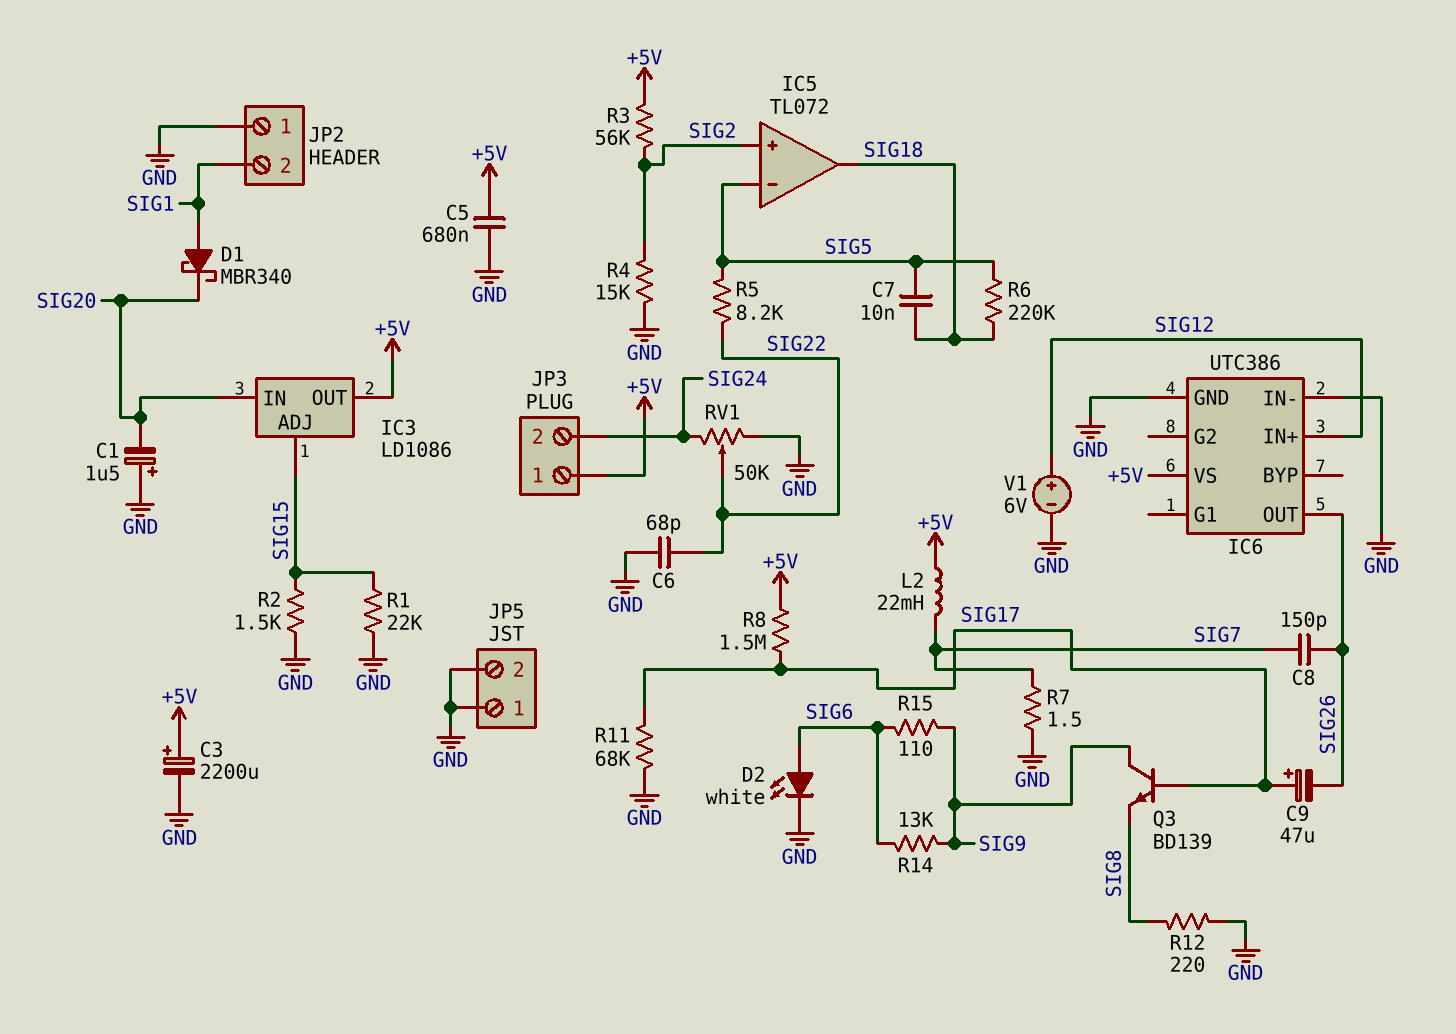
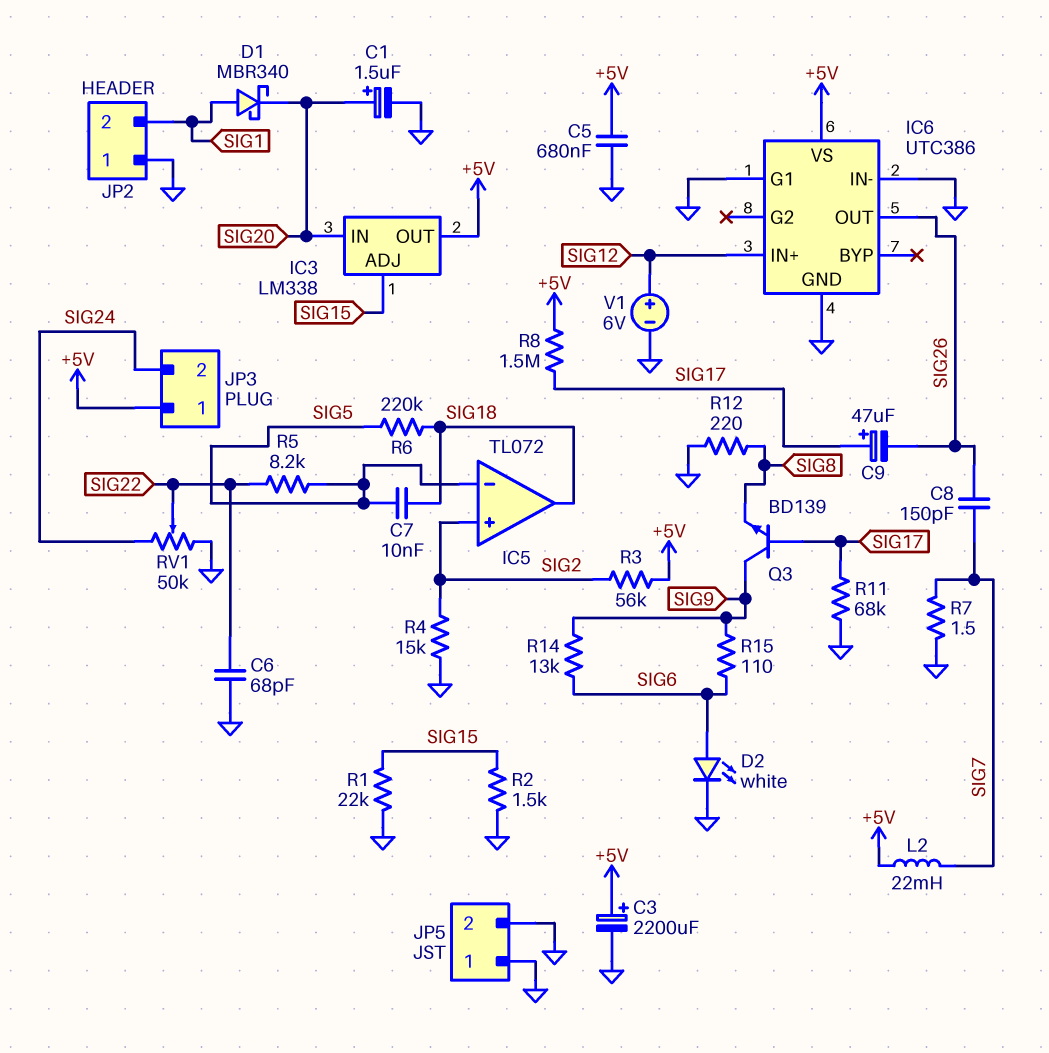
C1: 1.5uF (plus GND, minus SIG20) -> 1.5uF (plus SIG20, minus GND)
IC3: LD1086 -> LM338
IC6 pin G1: none -> GND

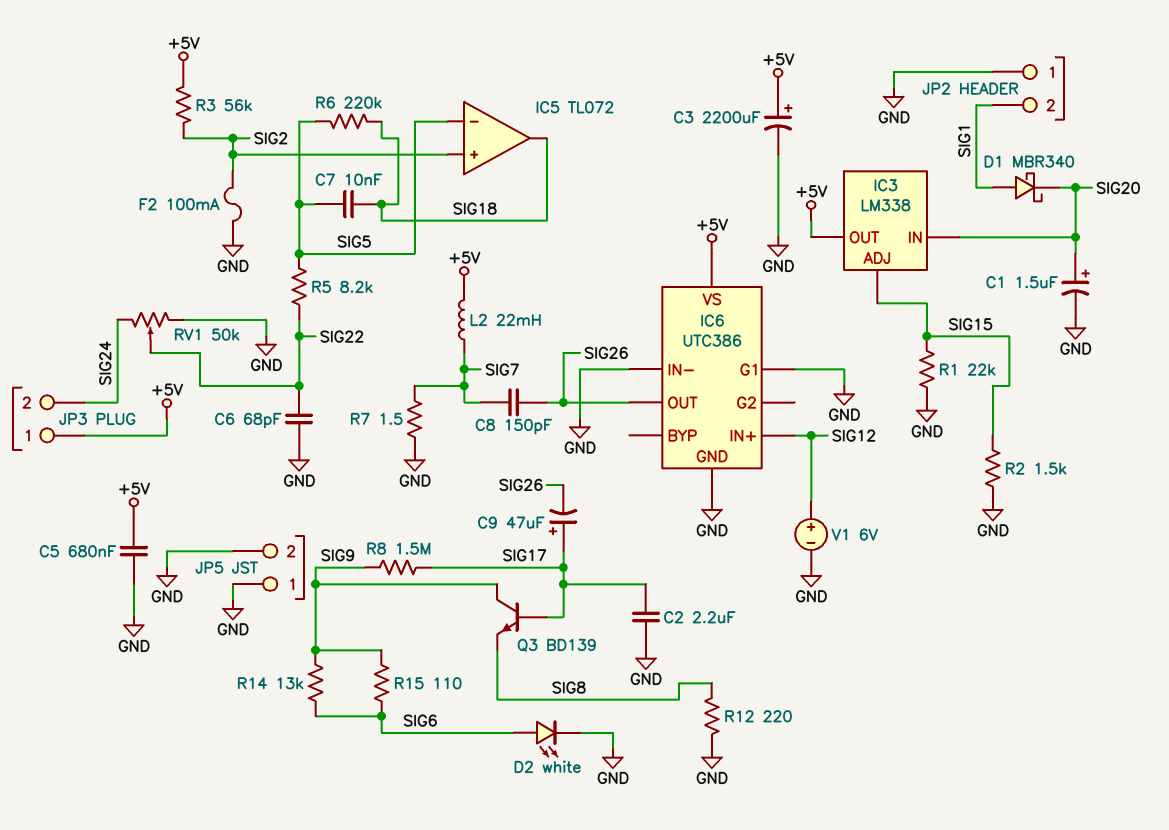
C2: none -> 2.2uF (GND, SIG17)
F2: none -> 100mA (GND, SIG2)
R4: 15k (GND, SIG2) -> none
R8: 1.5M (+5V, SIG17) -> 1.5M (SIG9, SIG17)
R11: 68k (GND, SIG17) -> none

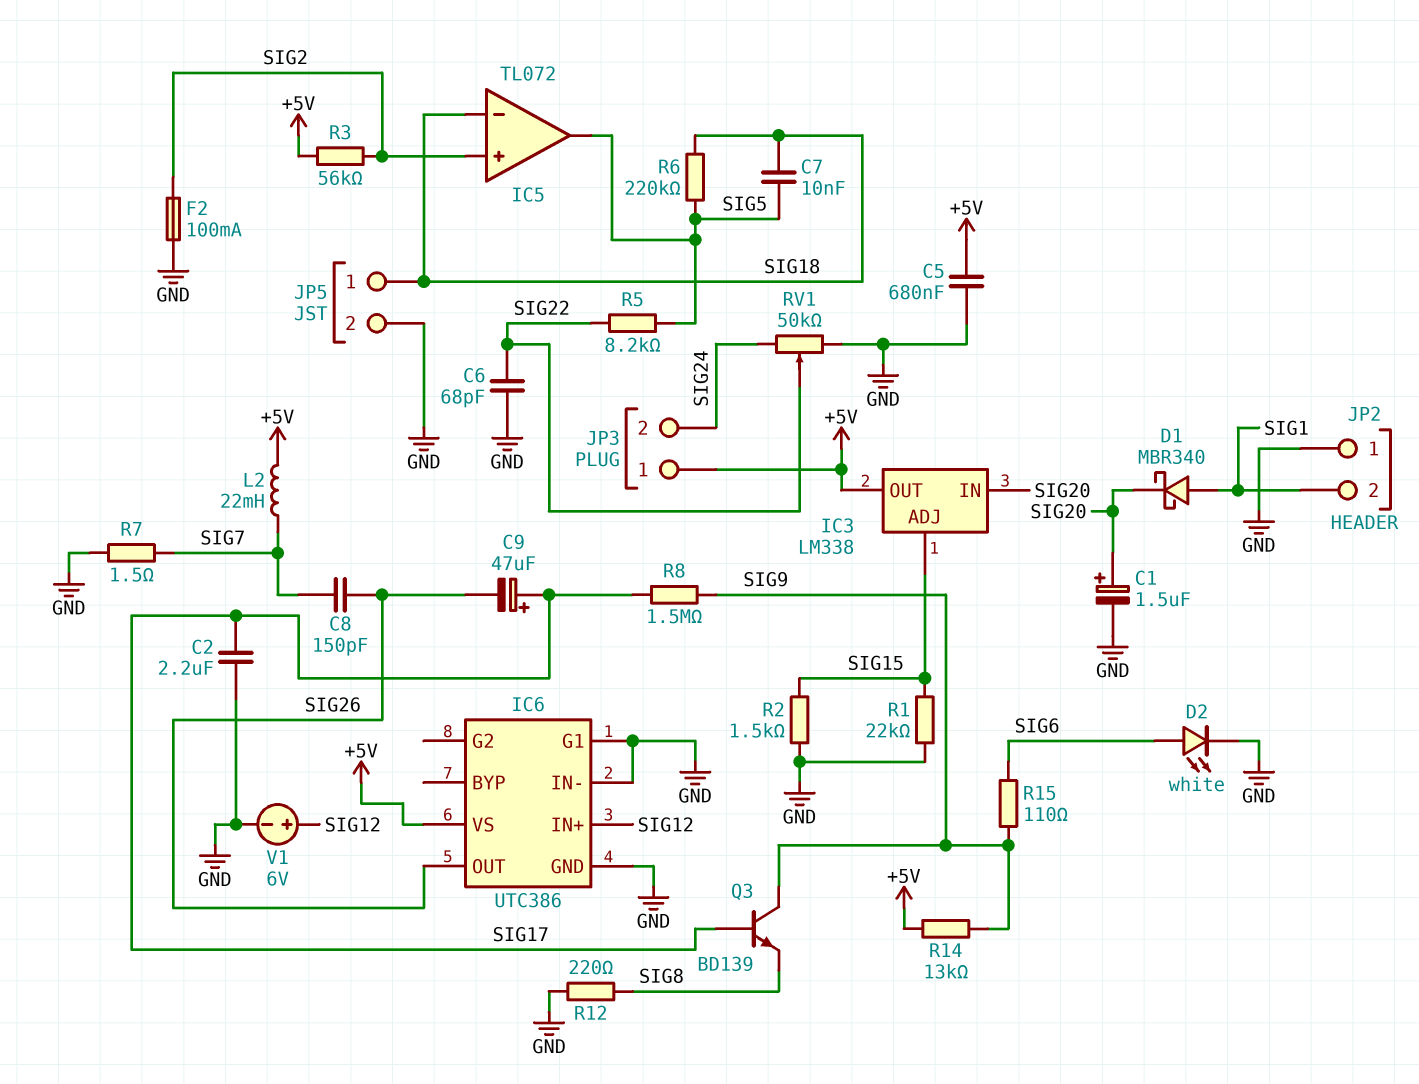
C3: 2200uF (plus +5V, minus GND) -> none
IC5 pin in-: SIG5 -> SIG18
IC5 pin out: SIG18 -> SIG5
JP5 pin 1: GND -> SIG18
R14: 13k (SIG6, SIG9) -> 13k (+5V, SIG9)

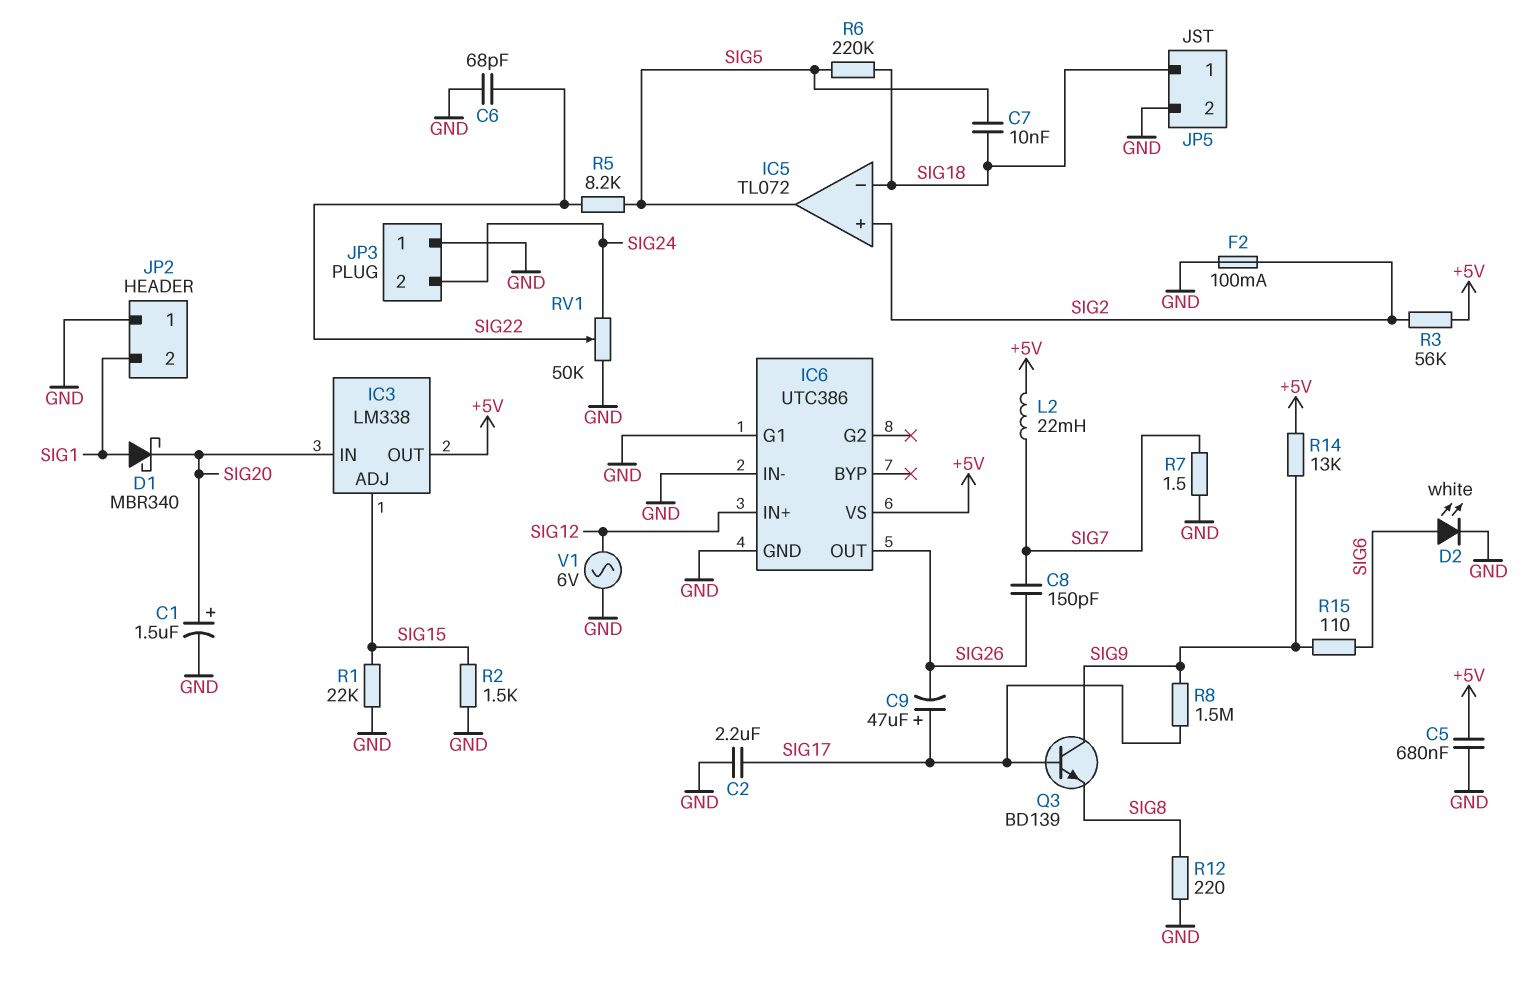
JP3 pin 1: +5V -> GND
V1: 6V (plus SIG12, minus GND) -> AC 6V (GND, SIG12)

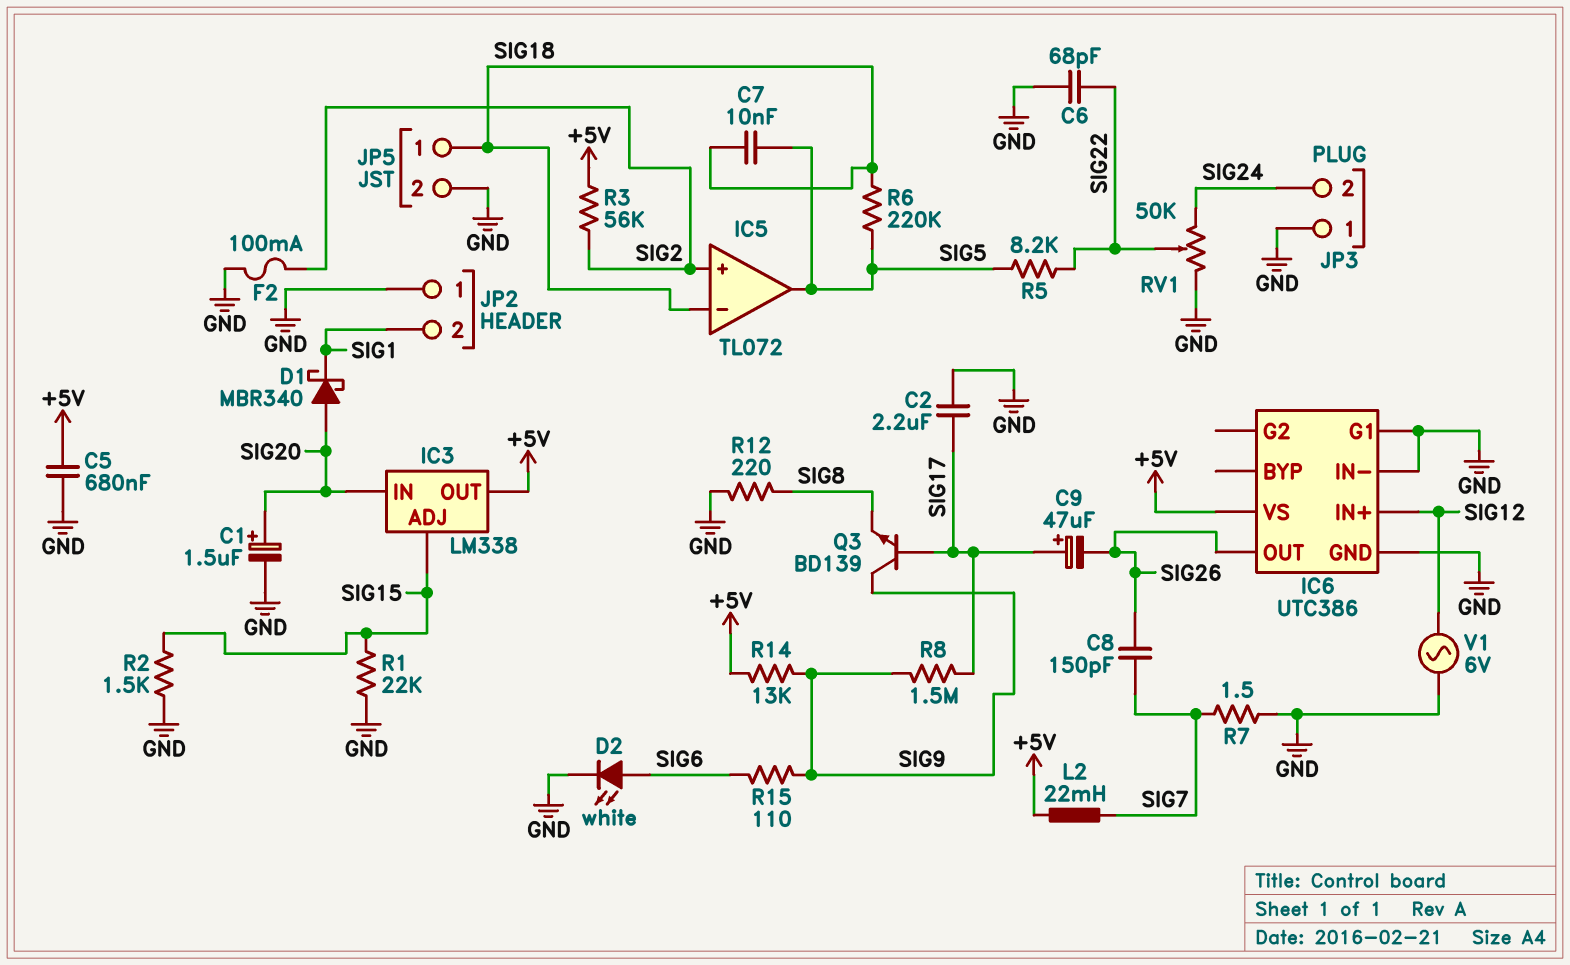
D1: schottky MBR340 (A SIG1, K SIG20) -> schottky MBR340 (A SIG20, K SIG1)

